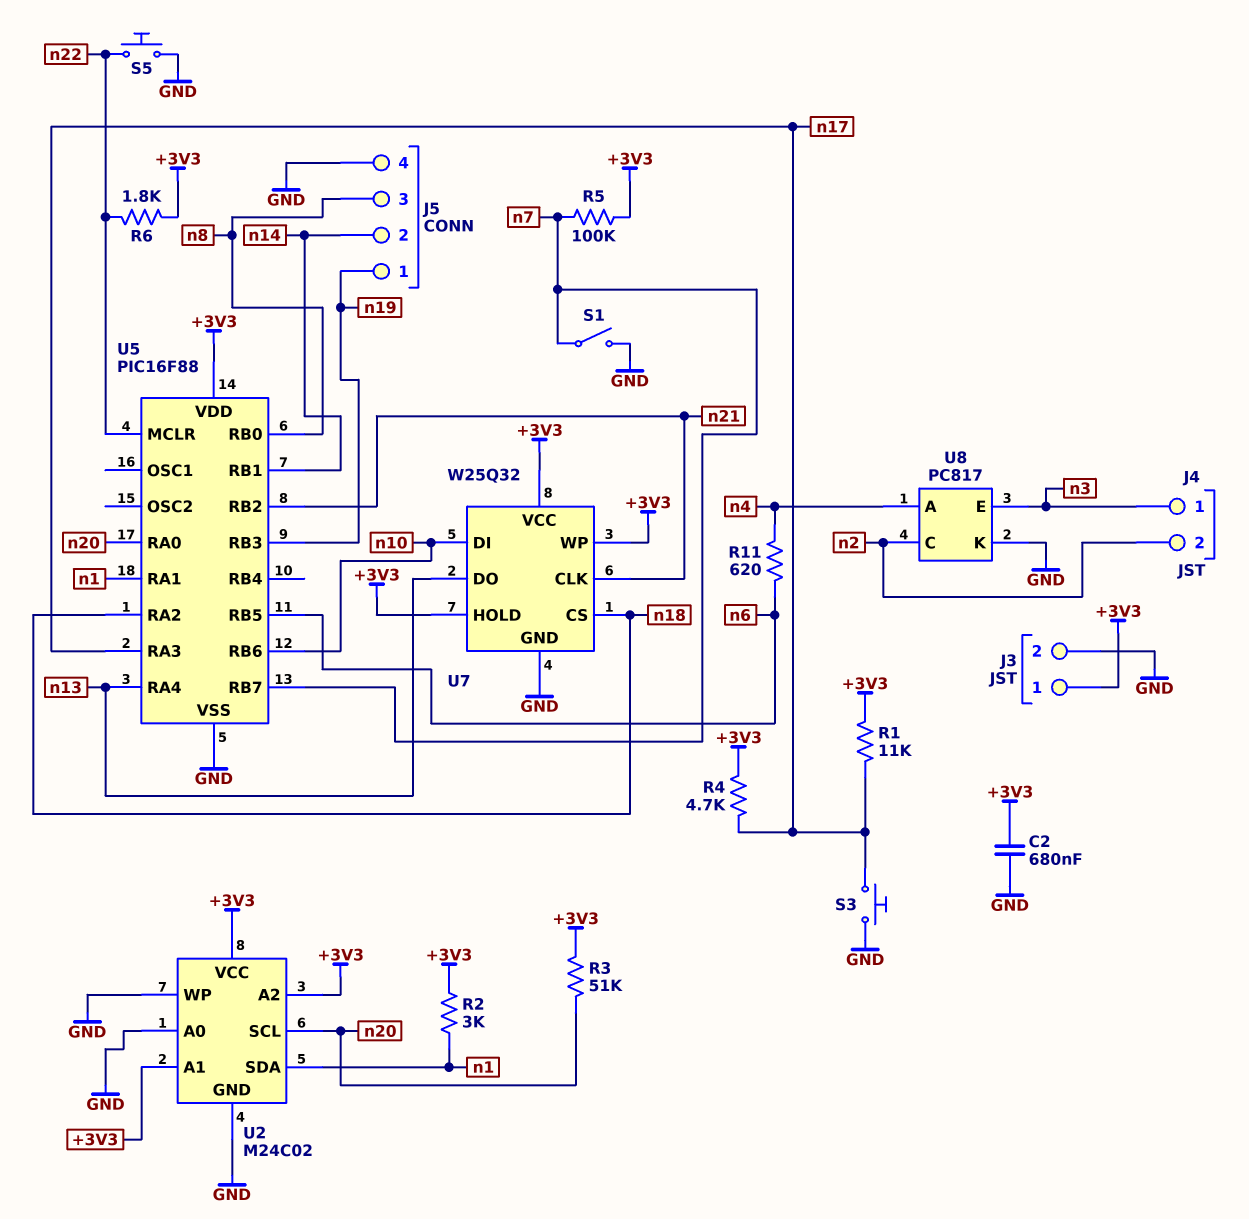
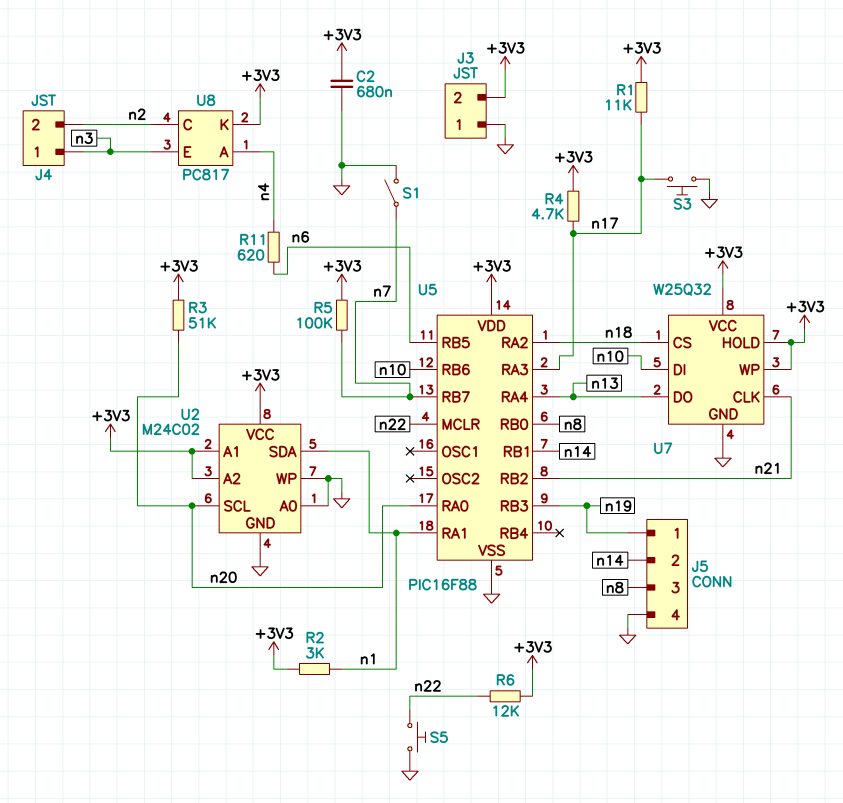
J3 pin 1: +3V3 -> GND
J3 pin 2: GND -> +3V3
R6: 1.8k (+3V3, n22) -> 12k (+3V3, n22)
U8 pin K: GND -> +3V3

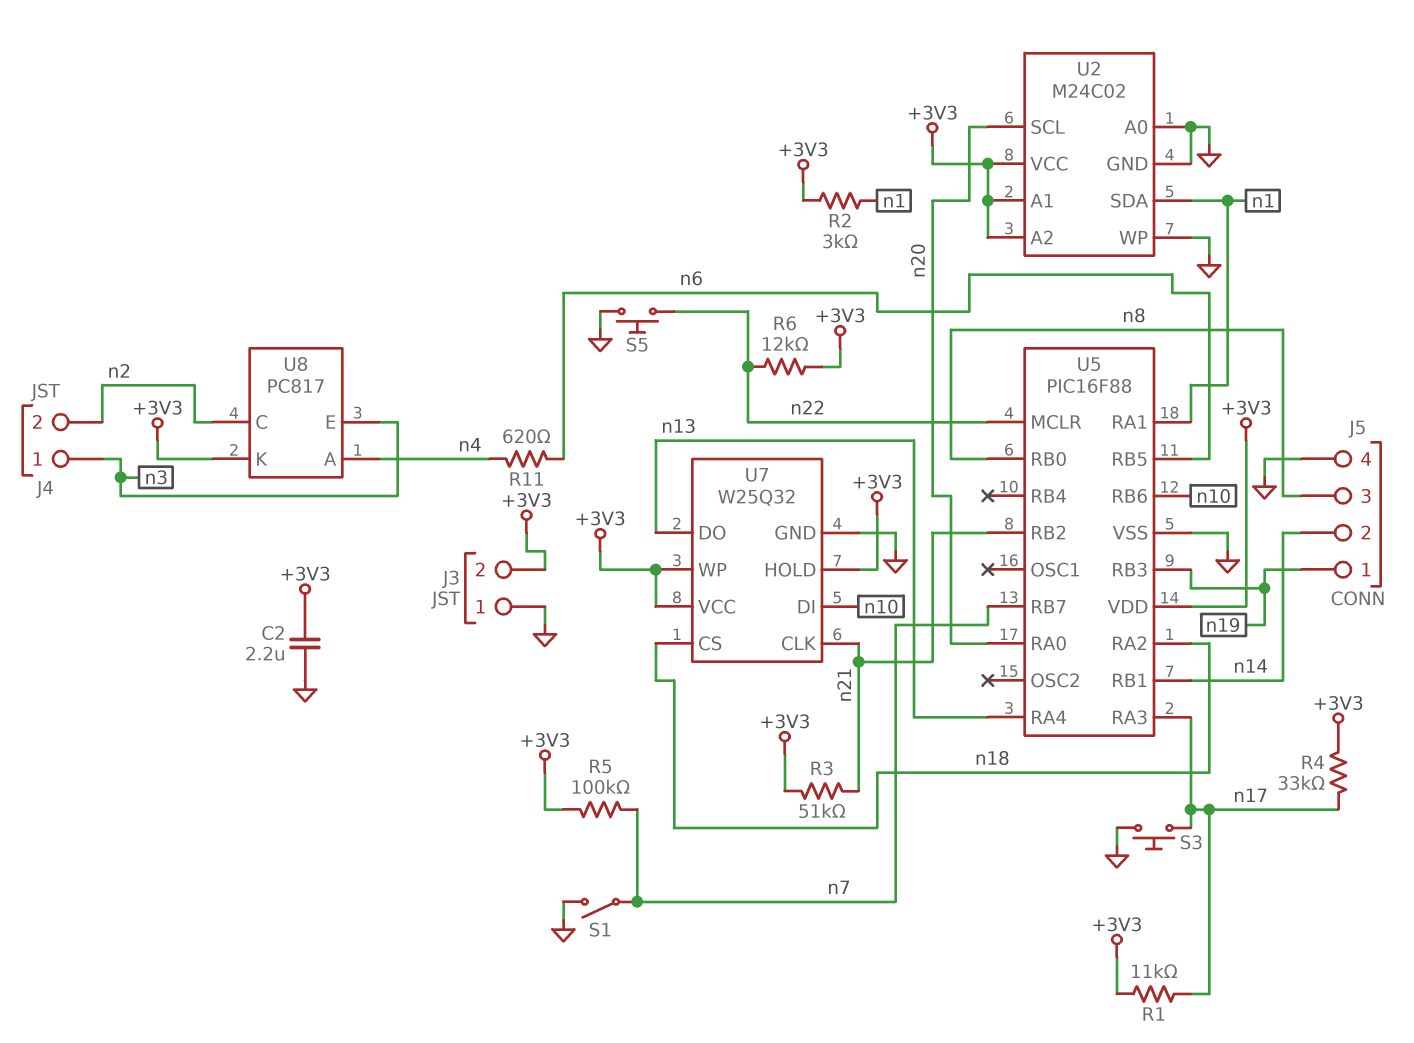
C2: 680nF (+3V3, GND) -> 2.2uF (+3V3, GND)
R3: 51k (+3V3, n20) -> 51k (+3V3, n21)
R4: 4.7k (+3V3, n17) -> 33k (+3V3, n17)

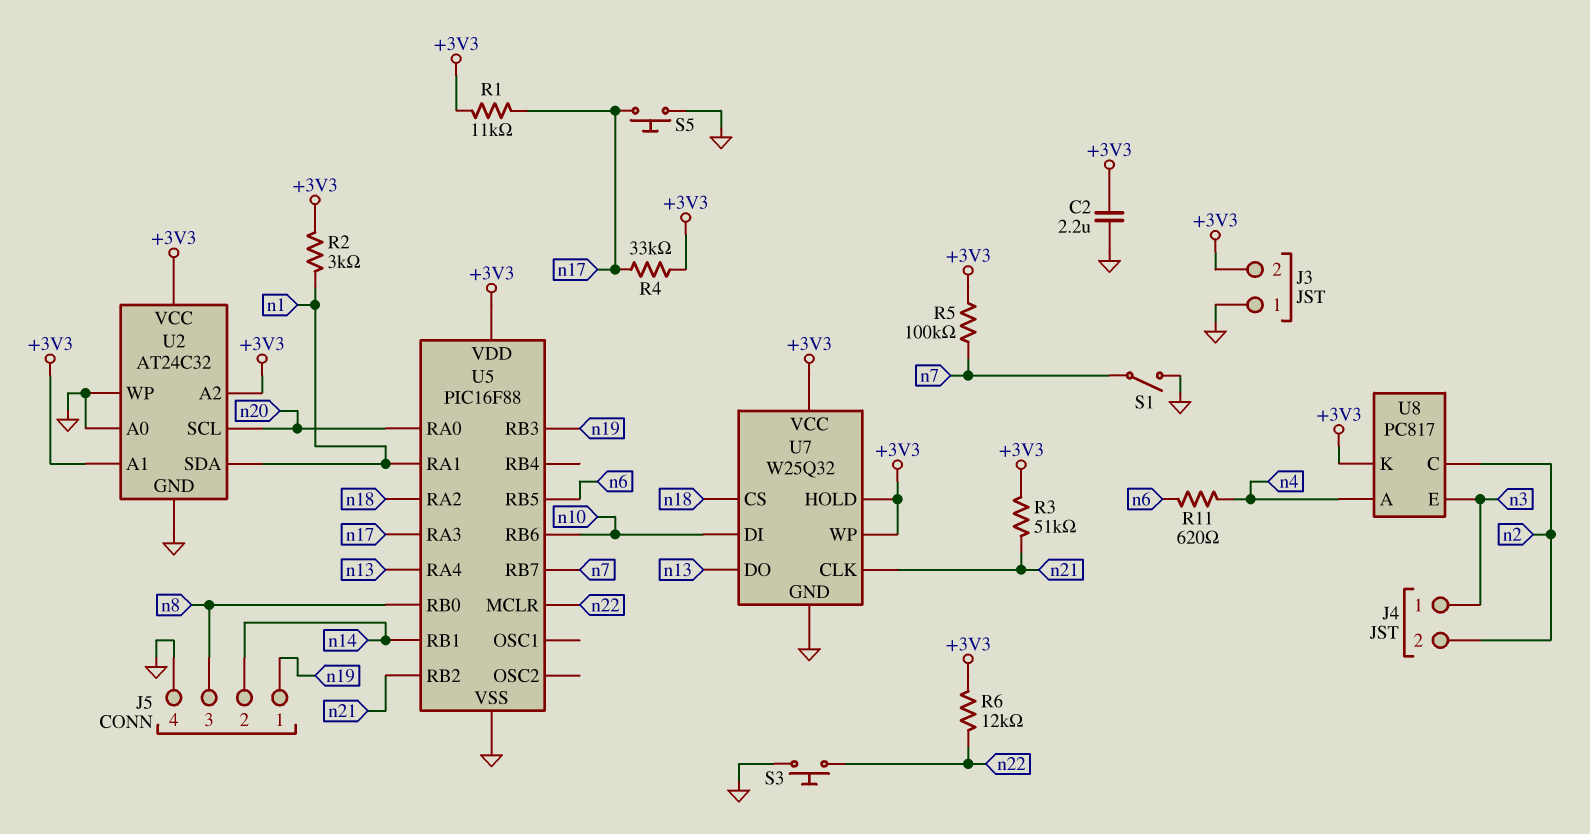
S3: button (GND, n17) -> button (GND, n22)
S5: button (GND, n22) -> button (GND, n17)
U2: M24C02 -> AT24C32

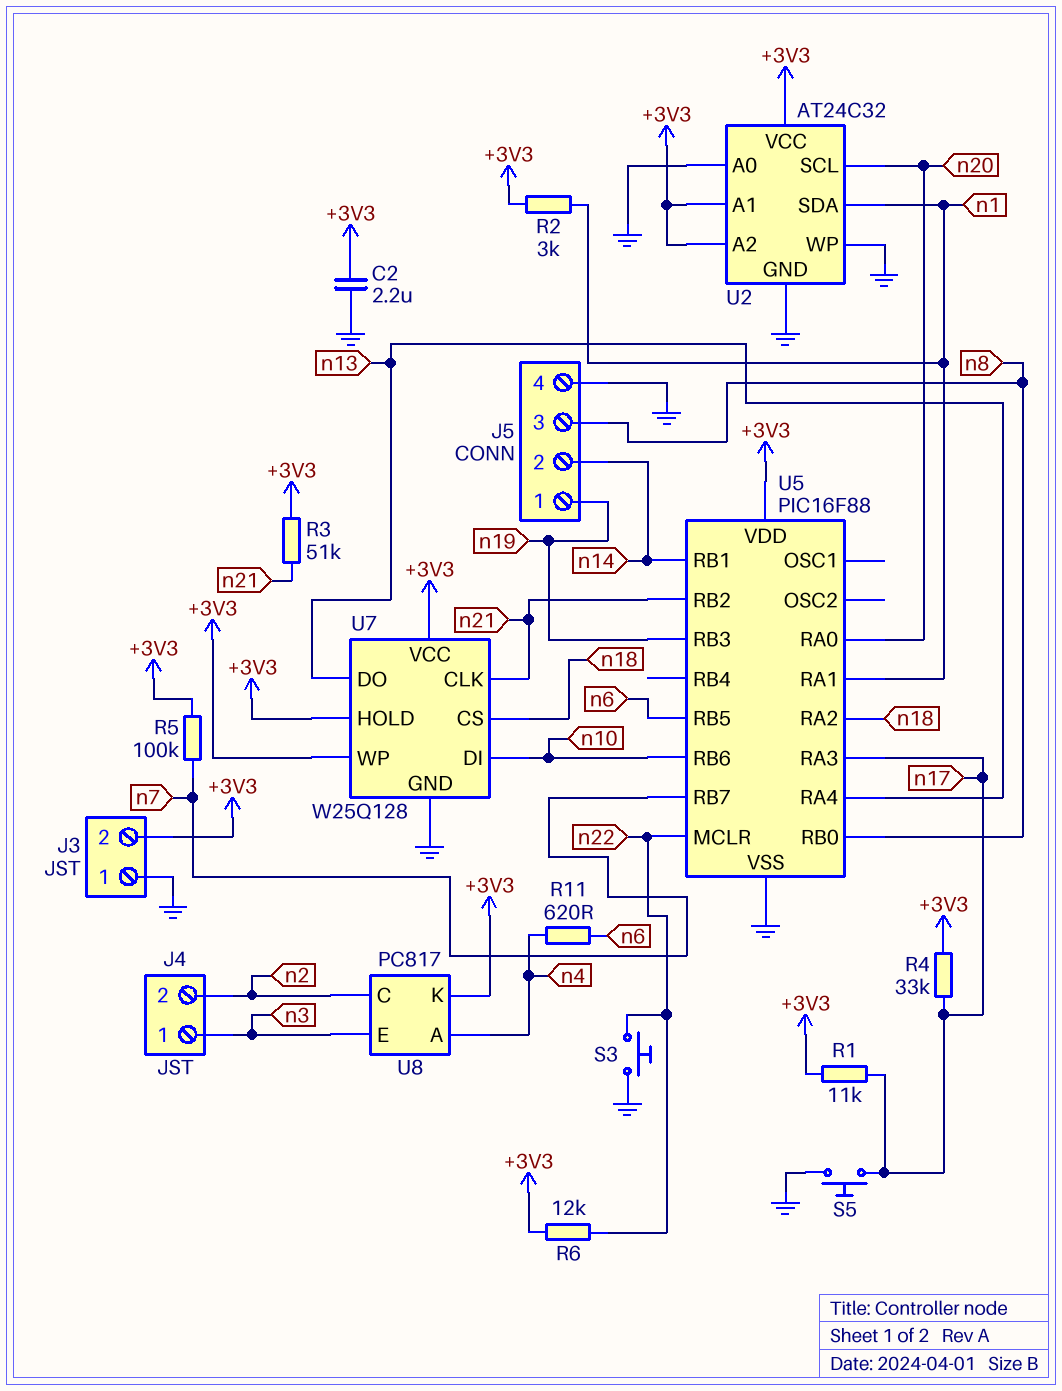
S1: switch (GND, n7) -> none
U7: W25Q32 -> W25Q128

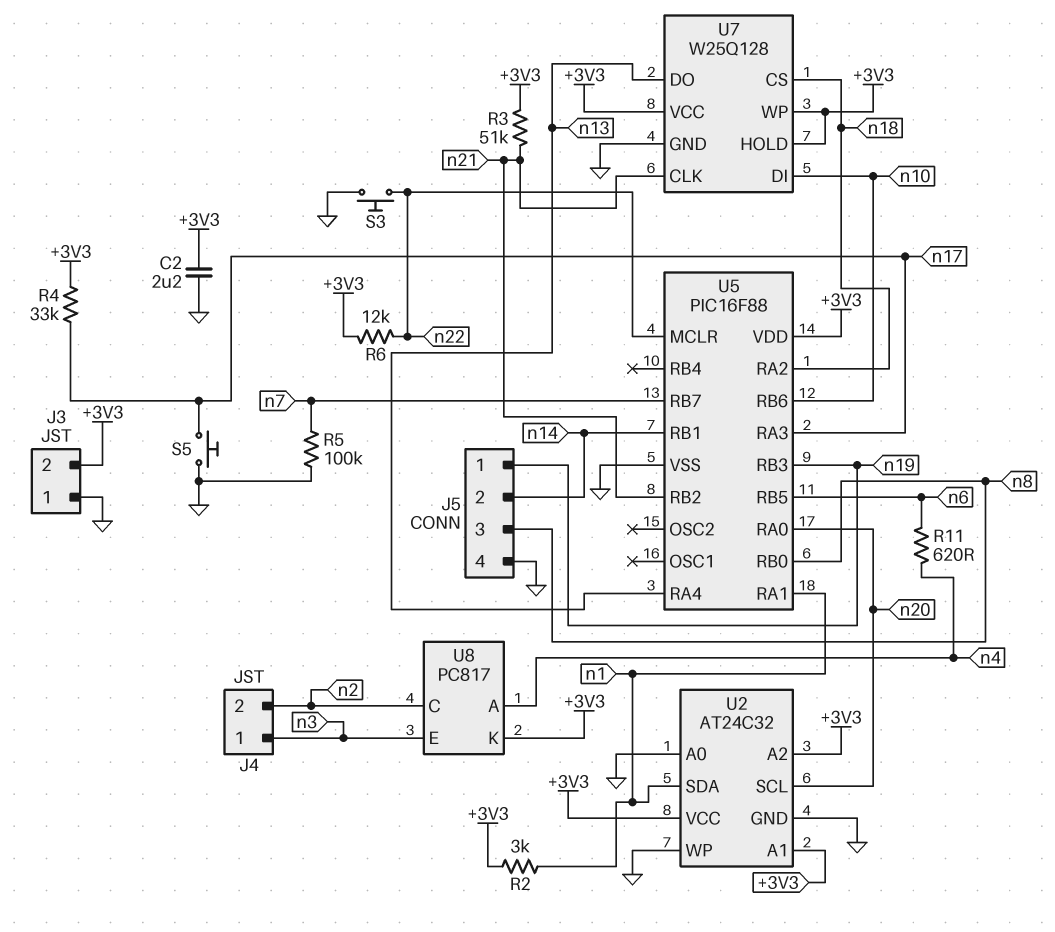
R1: 11k (+3V3, n17) -> none
R5: 100k (+3V3, n7) -> 100k (GND, n7)

